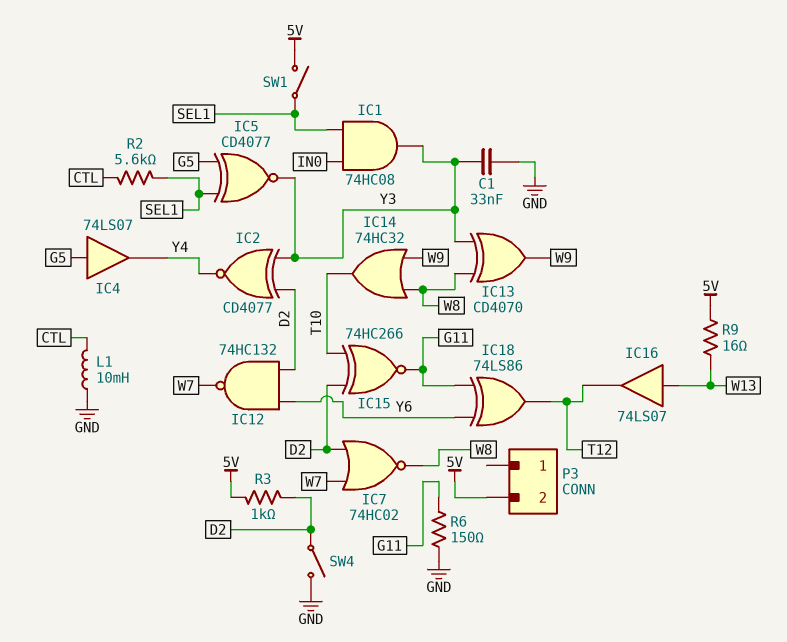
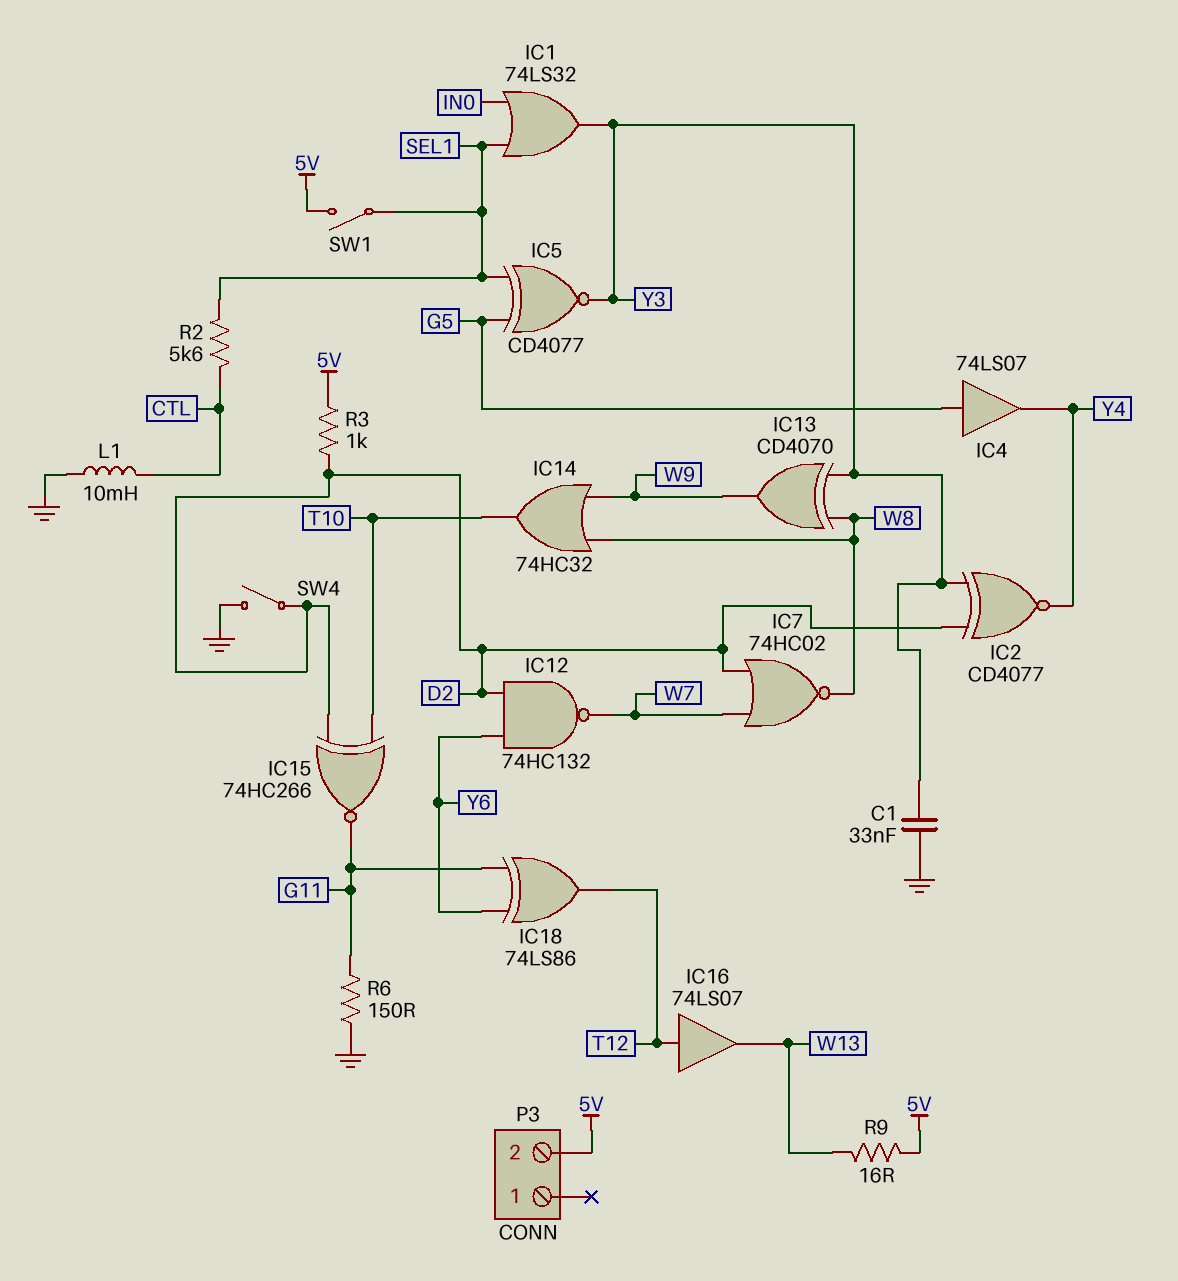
IC1: AND 74HC08 (in IN0, in SEL1, out Y3) -> OR 74LS32 (in IN0, in SEL1, out Y3)
IC16: buffer 74LS07 (in W13, out T12) -> buffer 74LS07 (in T12, out W13)

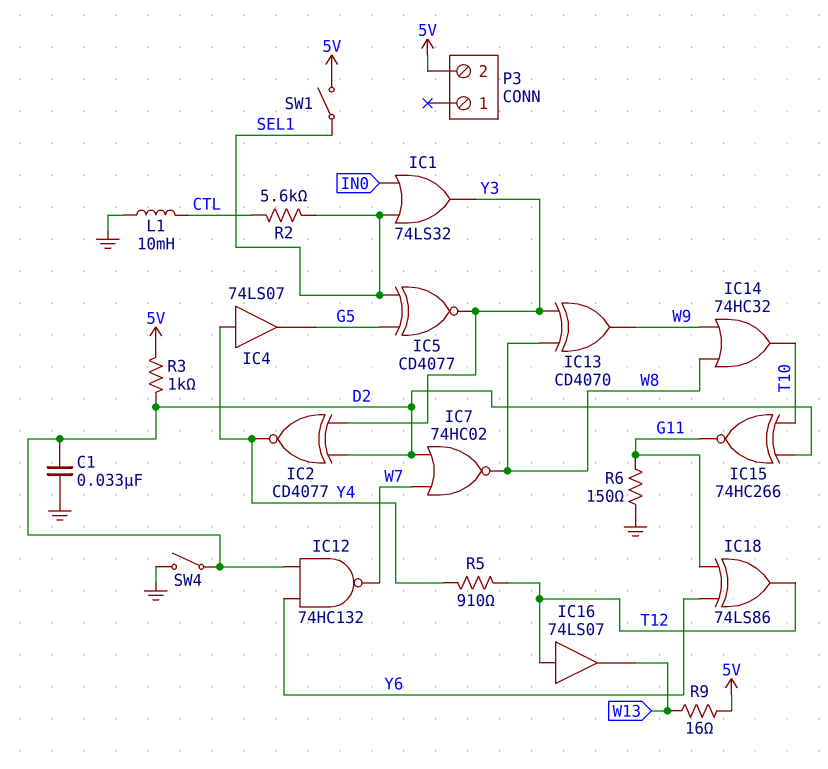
C1: 33nF (GND, Y3) -> 33nF (D2, GND)
IC4: buffer 74LS07 (in G5, out Y4) -> buffer 74LS07 (in Y4, out G5)
R5: none -> 910 (T12, Y4)

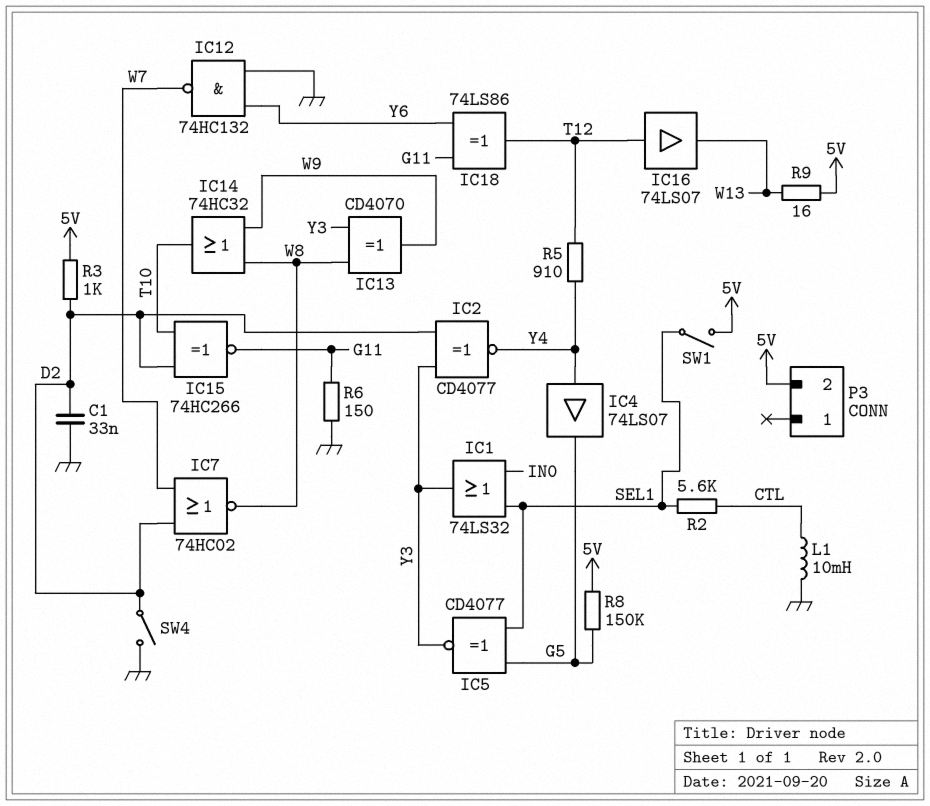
IC12: NAND 74HC132 (in D2, in Y6, out W7) -> NAND 74HC132 (in GND, in Y6, out W7)
R8: none -> 150k (5V, G5)

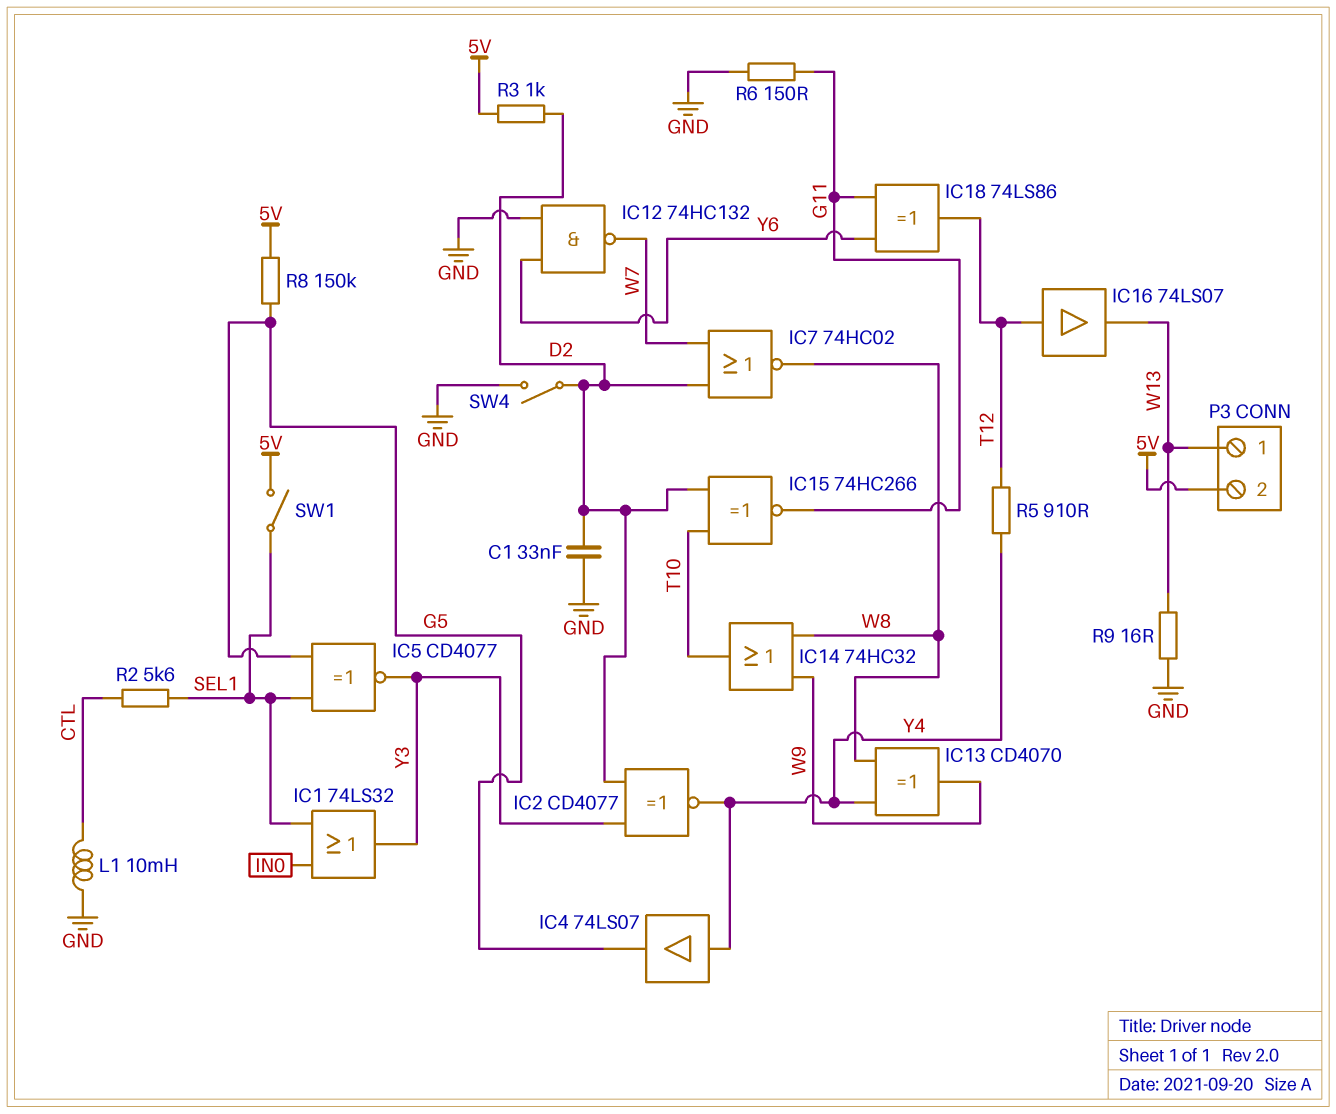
IC13: XOR CD4070 (in W8, in Y3, out W9) -> XOR CD4070 (in W8, in Y4, out W9)
P3 pin 1: none -> W13
R9: 16 (5V, W13) -> 16 (GND, W13)

